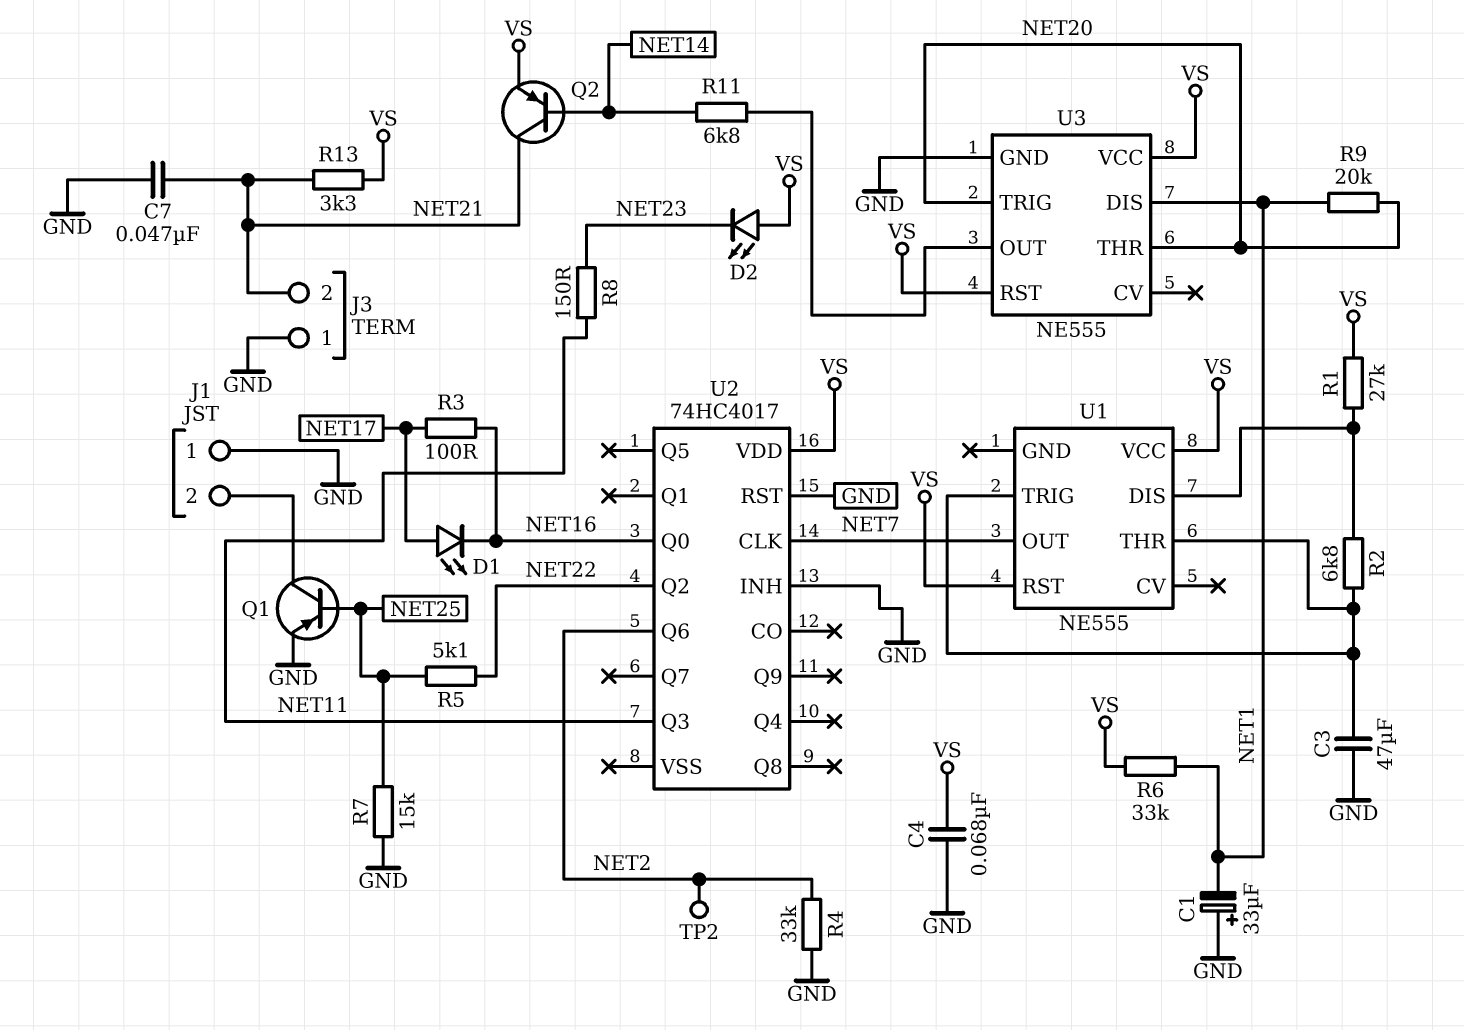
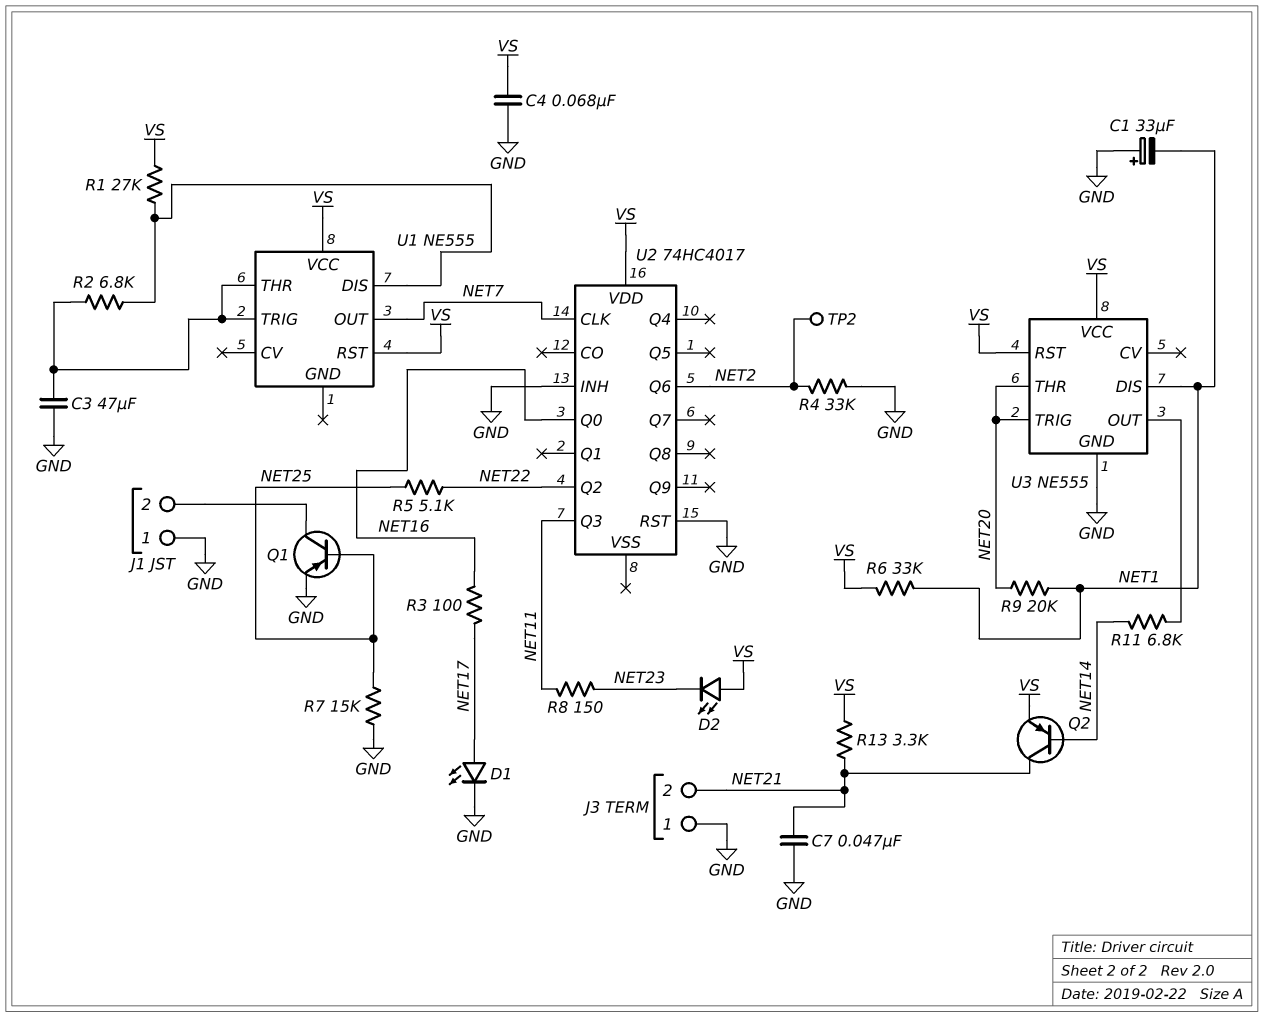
D1: LED (A NET17, K NET16) -> LED (A NET17, K GND)

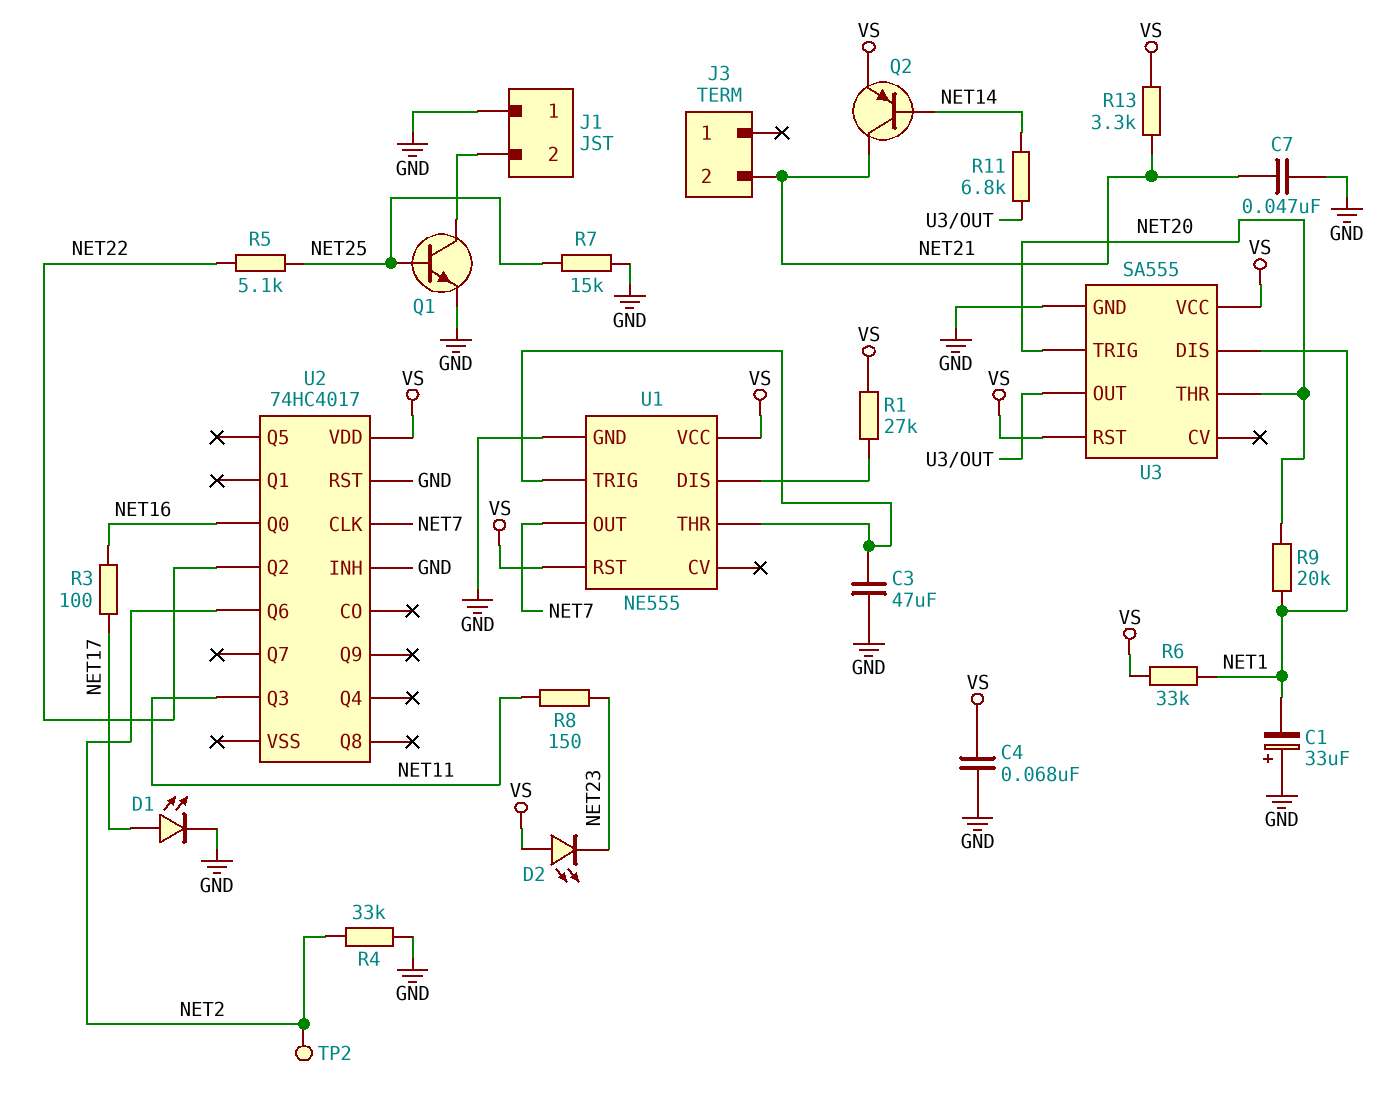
J3 pin 1: GND -> none
Q1: PNP (B NET25, C J1/2, E GND) -> NPN (B NET25, C J1/2, E GND)
R2: 6.8k (U1/DIS, U1/THR) -> none
U1 pin GND: none -> GND
U3: NE555 -> SA555

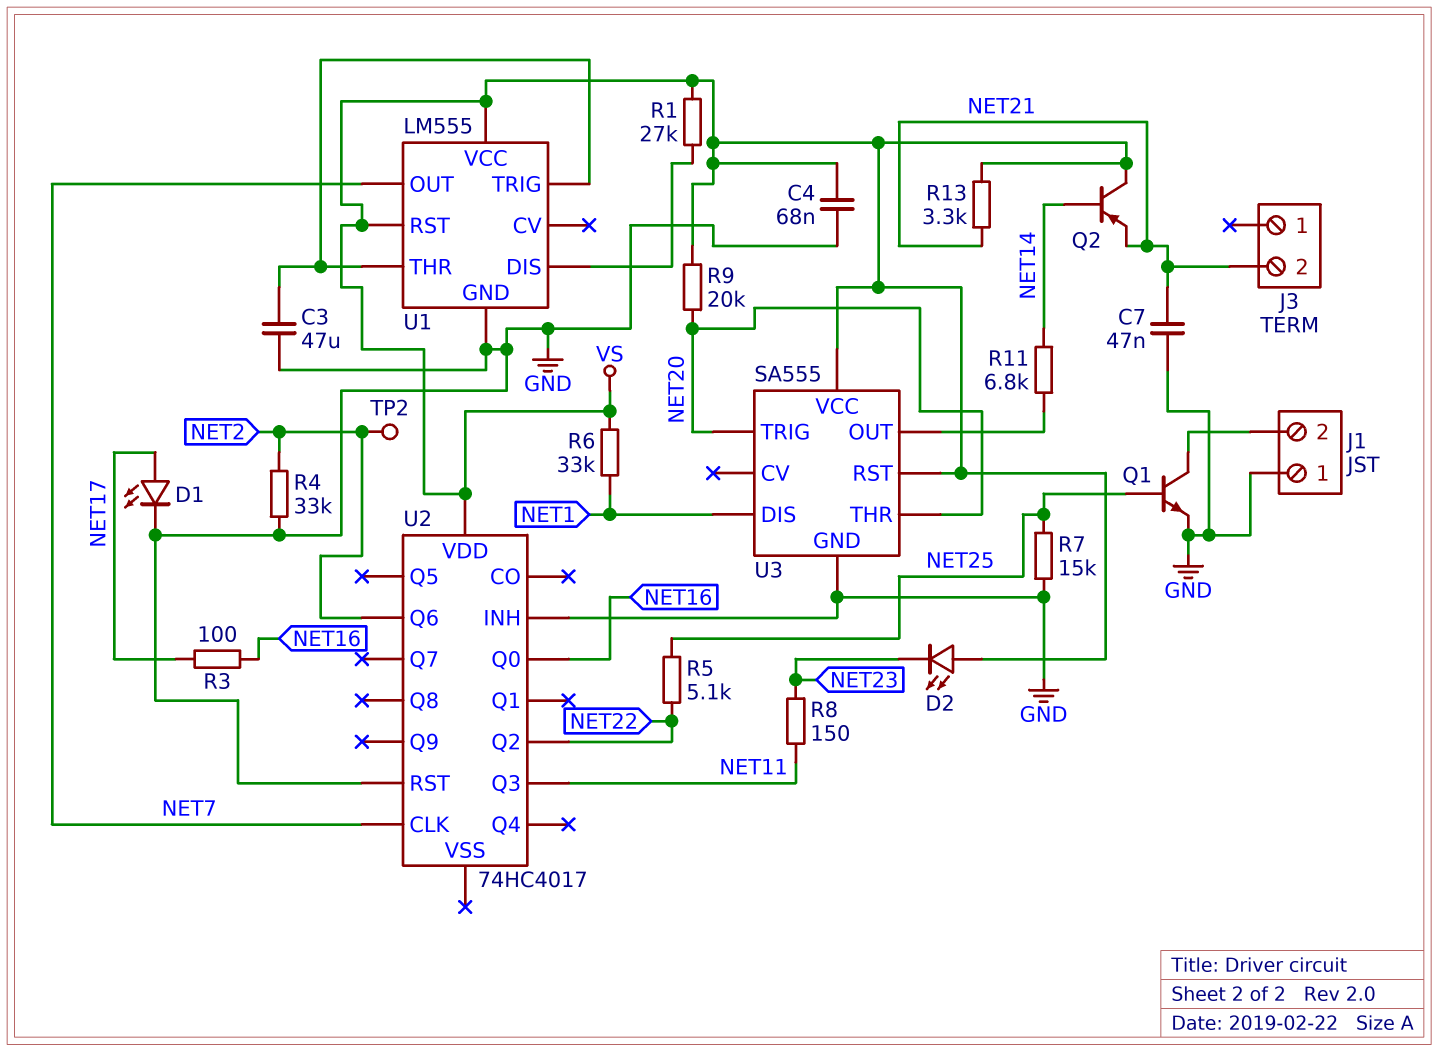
C1: 33uF (plus GND, minus NET1) -> none
Q2: PNP (B NET14, C NET21, E VS) -> PNP (B NET14, C VS, E NET21)
R9: 20k (NET1, NET20) -> 20k (NET20, VS)
U1: NE555 -> LM555

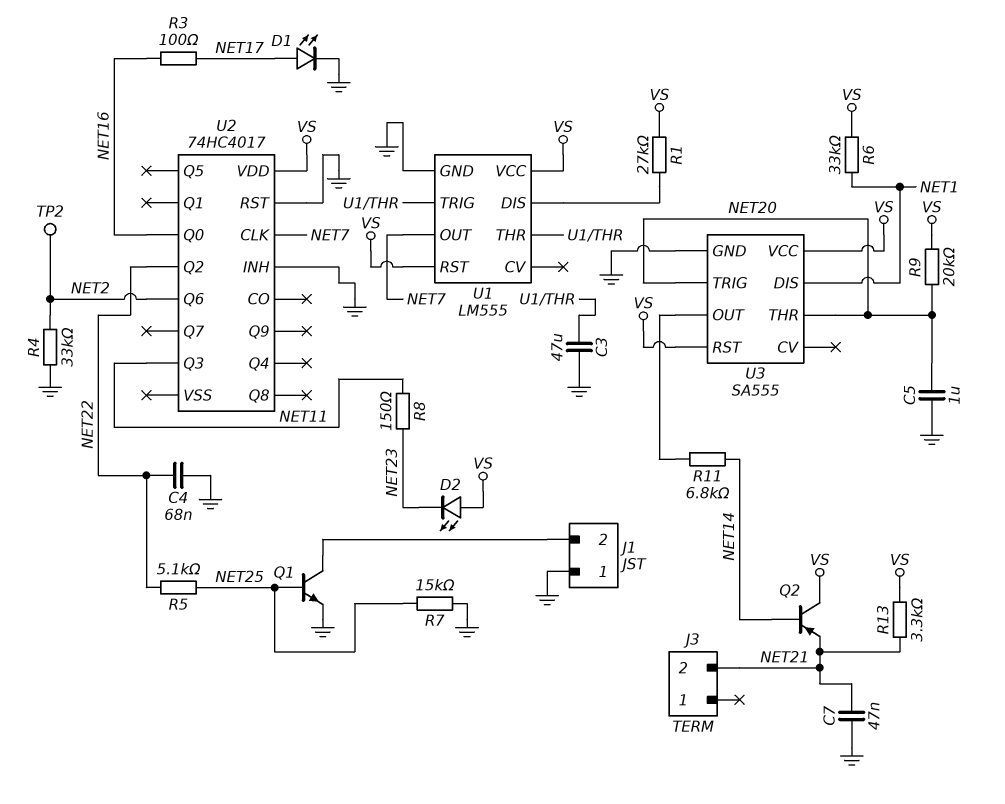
C4: 68nF (GND, VS) -> 68nF (GND, NET22)
C5: none -> 1uF (GND, NET20)

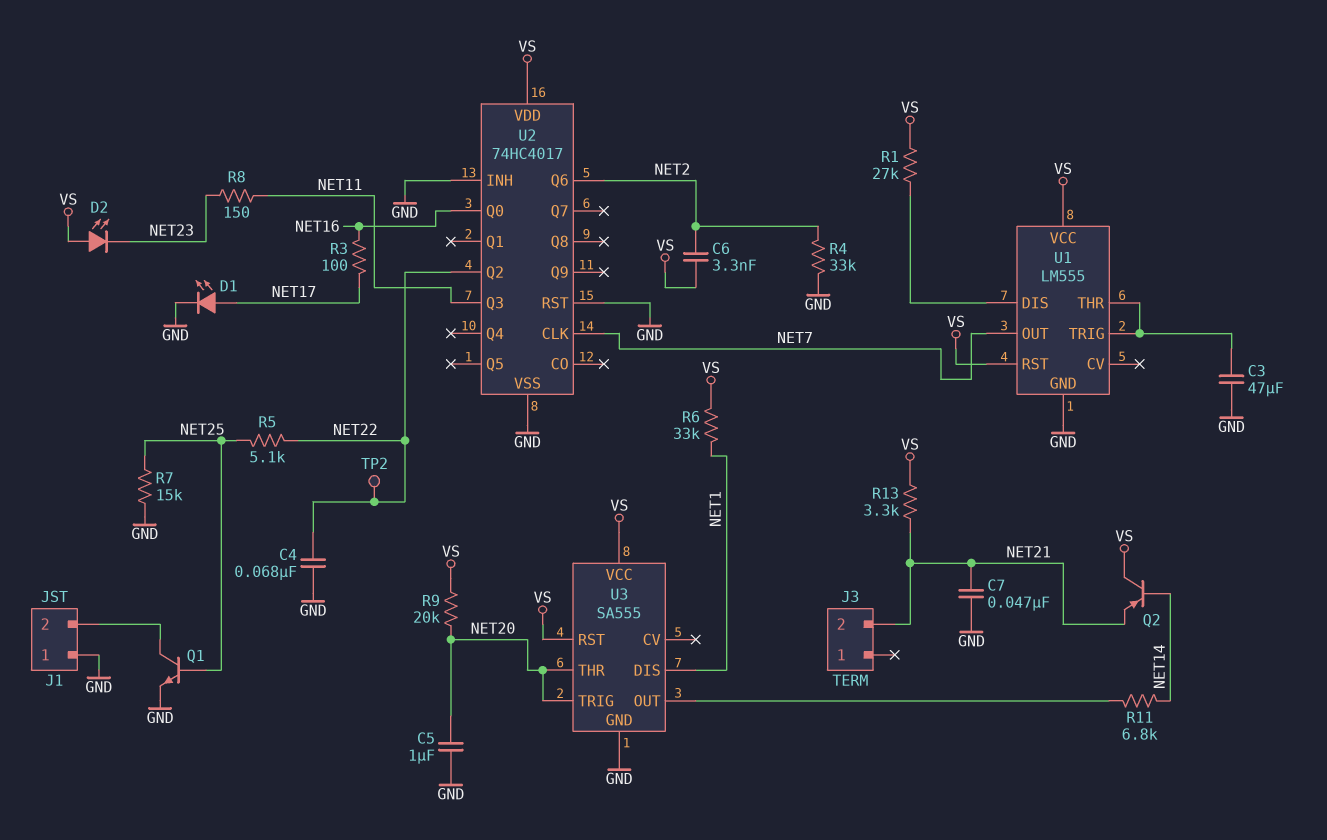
C6: none -> 3.3nF (NET2, VS)
TP2: test point (NET2) -> test point (NET22)
U2 pin VSS: none -> GND

